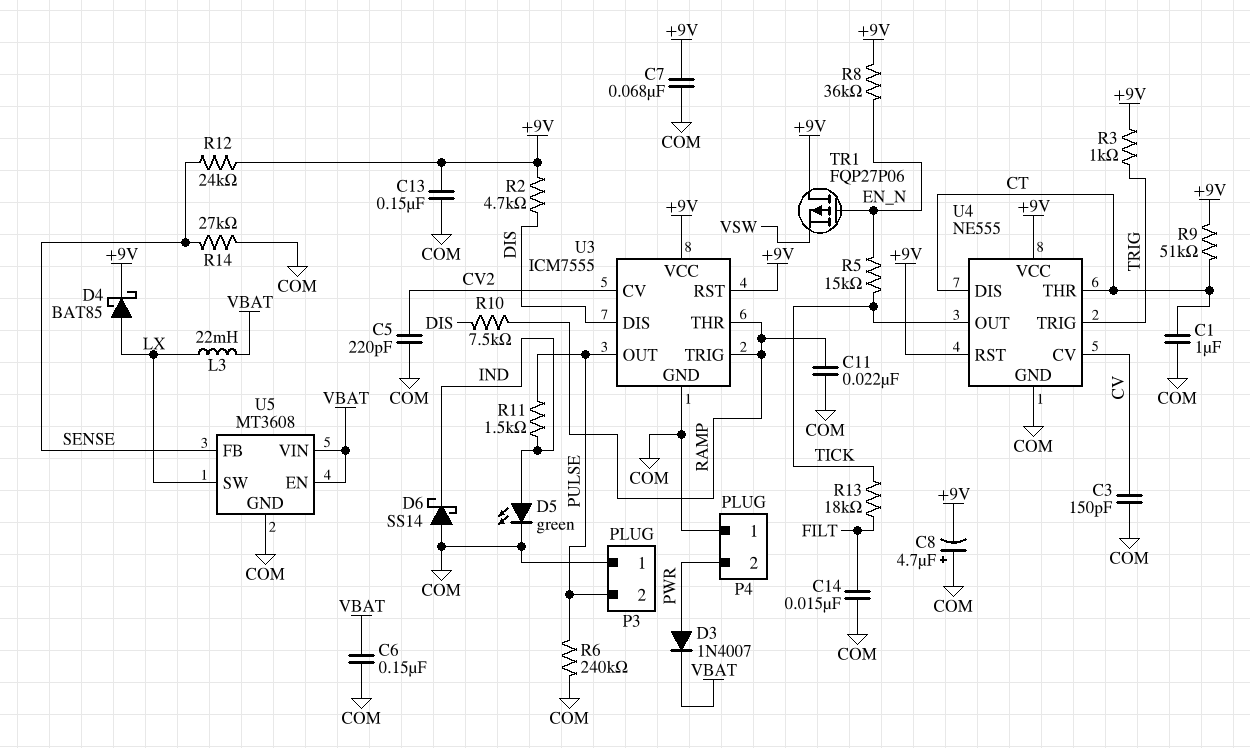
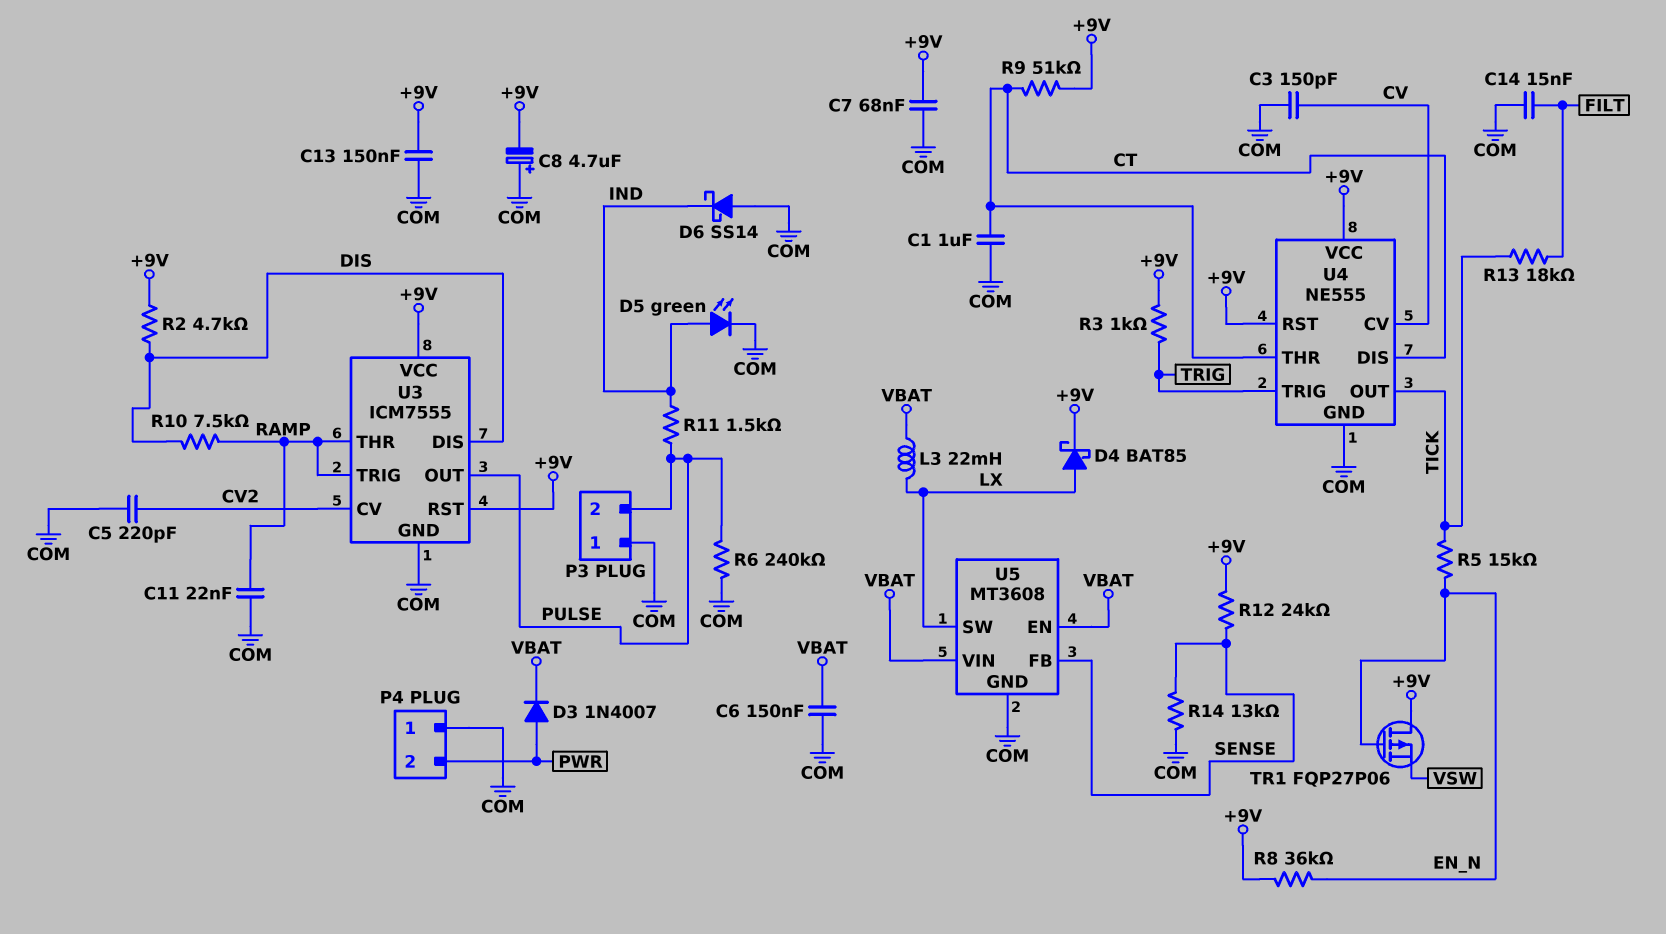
R14: 27k (COM, SENSE) -> 13k (COM, SENSE)

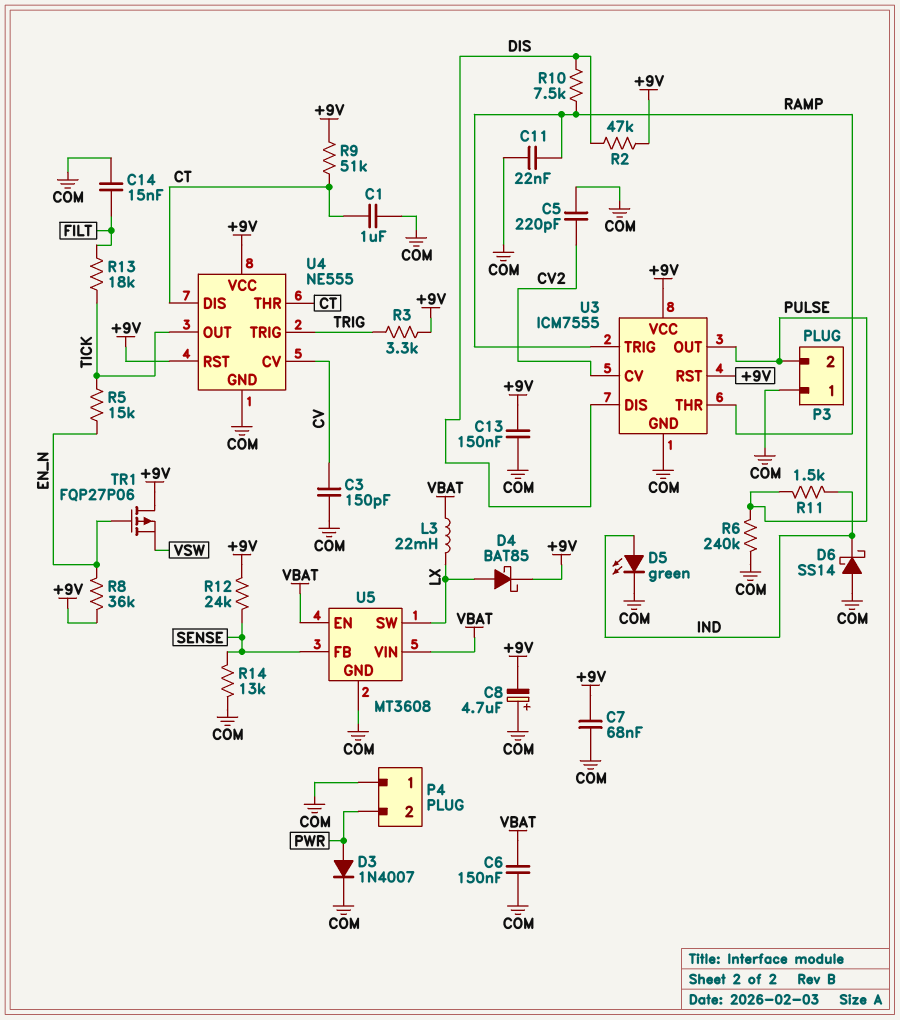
D3: diode 1N4007 (A PWR, K VBAT) -> diode 1N4007 (A PWR, K COM)
R2: 4.7k (+9V, DIS) -> 47k (+9V, DIS)
R3: 1k (+9V, TRIG) -> 3.3k (+9V, TRIG)

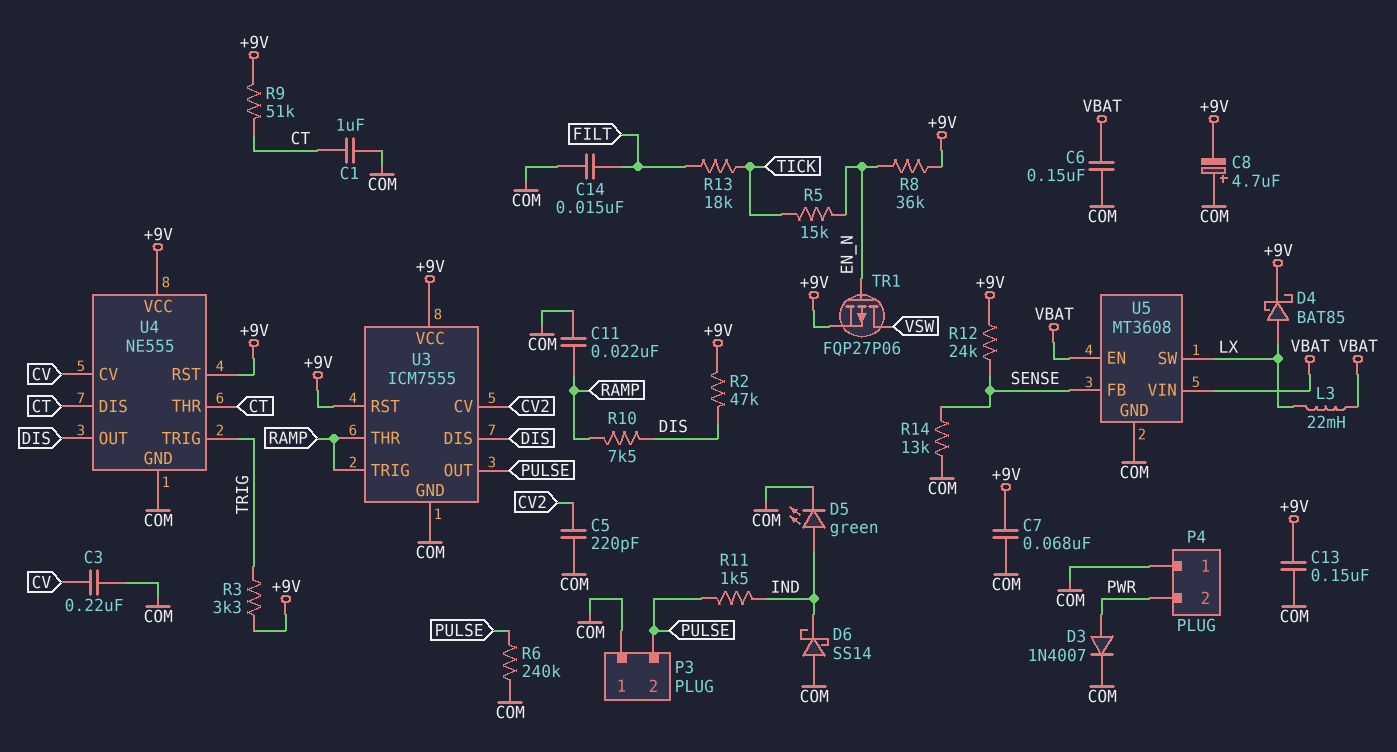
C3: 150pF (COM, CV) -> 220nF (COM, CV)
TR1: PMOS FQP27P06 (G EN_N, D +9V, S VSW) -> PMOS FQP27P06 (G EN_N, D VSW, S +9V)
U4 pin OUT: TICK -> DIS

